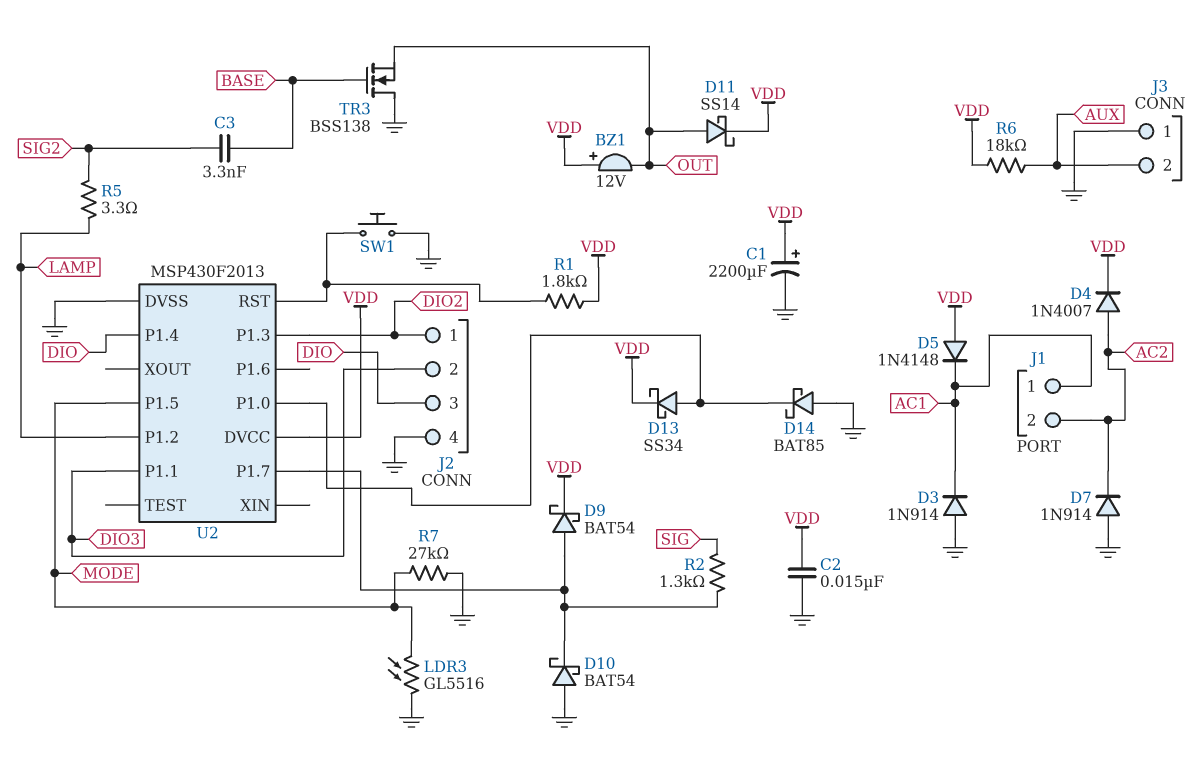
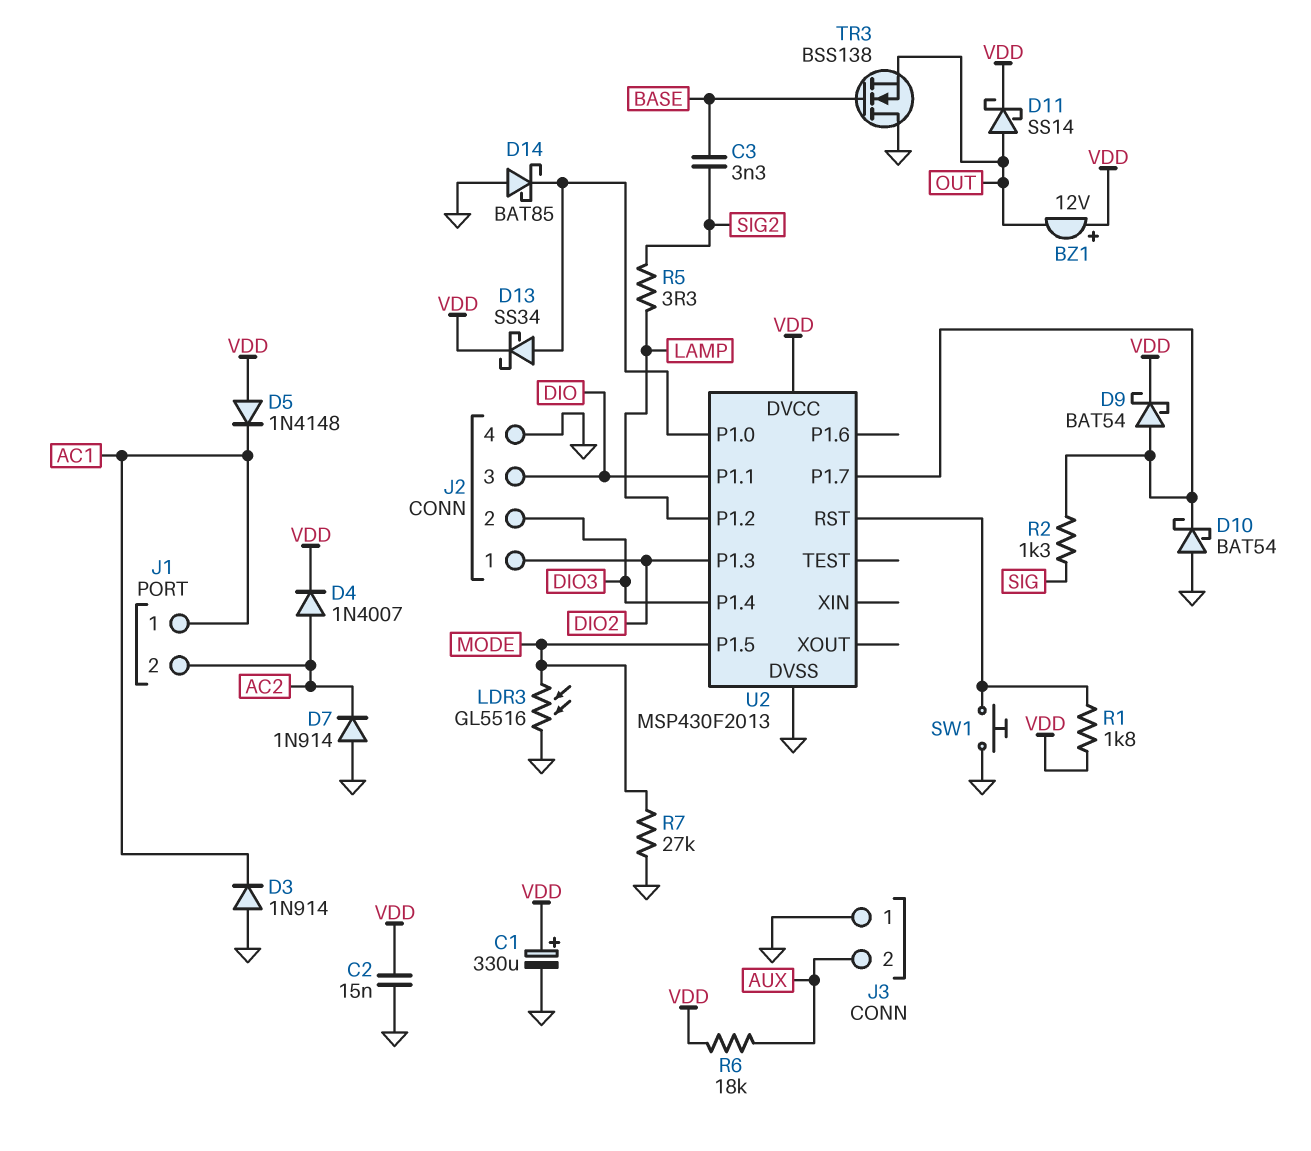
C1: 2200uF (plus VDD, minus GND) -> 330uF (plus VDD, minus GND)
U2 pin P1.1: DIO3 -> DIO
U2 pin P1.4: DIO -> DIO3

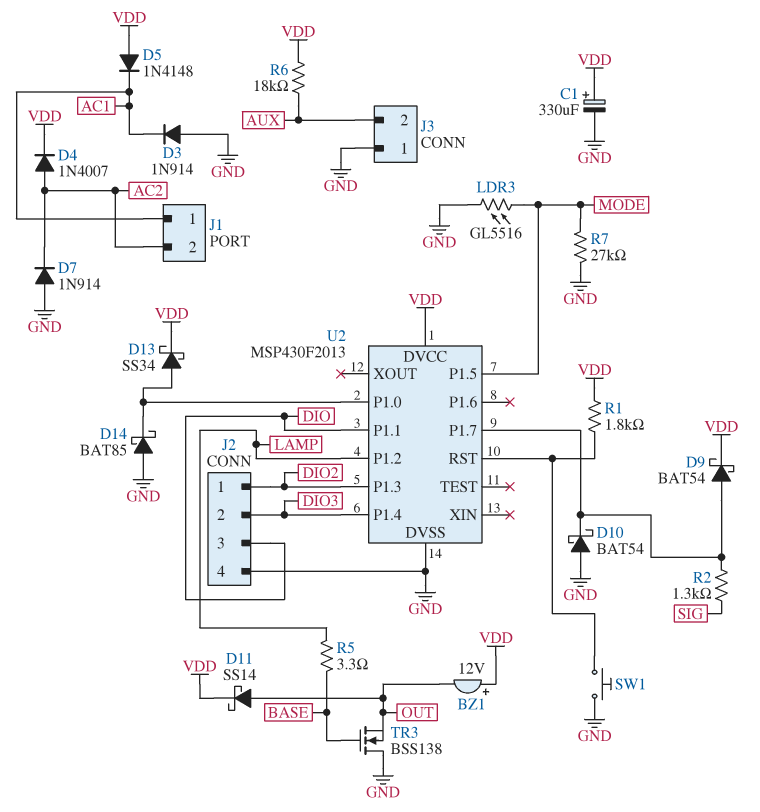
C2: 15nF (GND, VDD) -> none
C3: 3.3nF (BASE, SIG2) -> none
R5: 3.3 (LAMP, SIG2) -> 3.3 (BASE, LAMP)

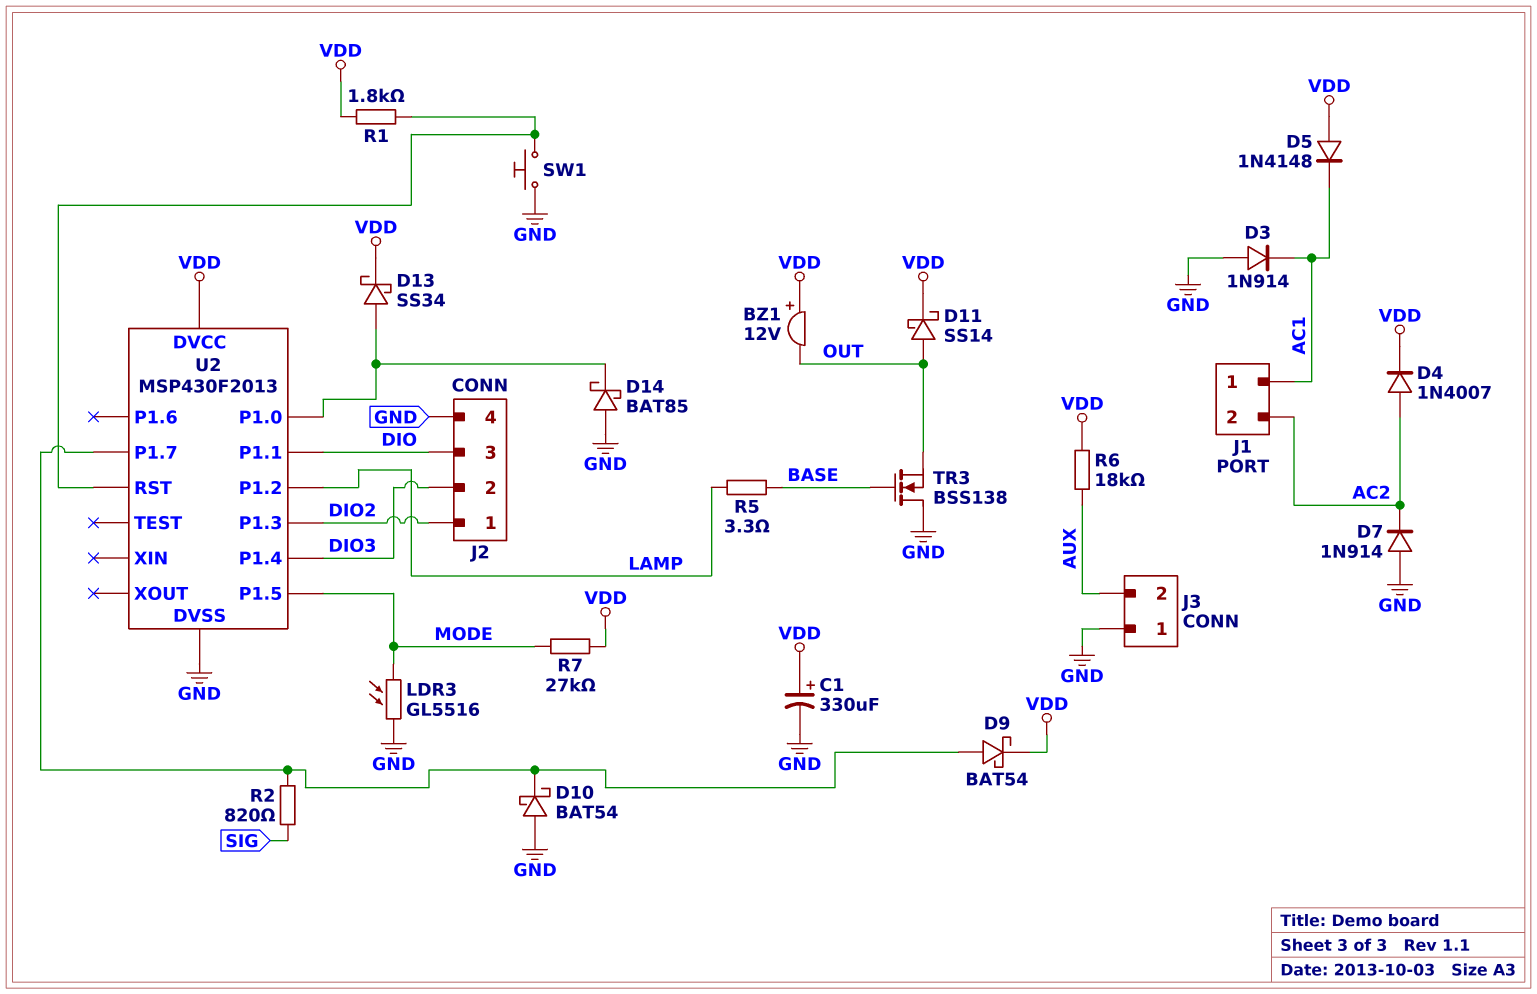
R2: 1.3k (SIG, U2/P1.7) -> 820 (SIG, U2/P1.7)
R7: 27k (GND, MODE) -> 27k (MODE, VDD)

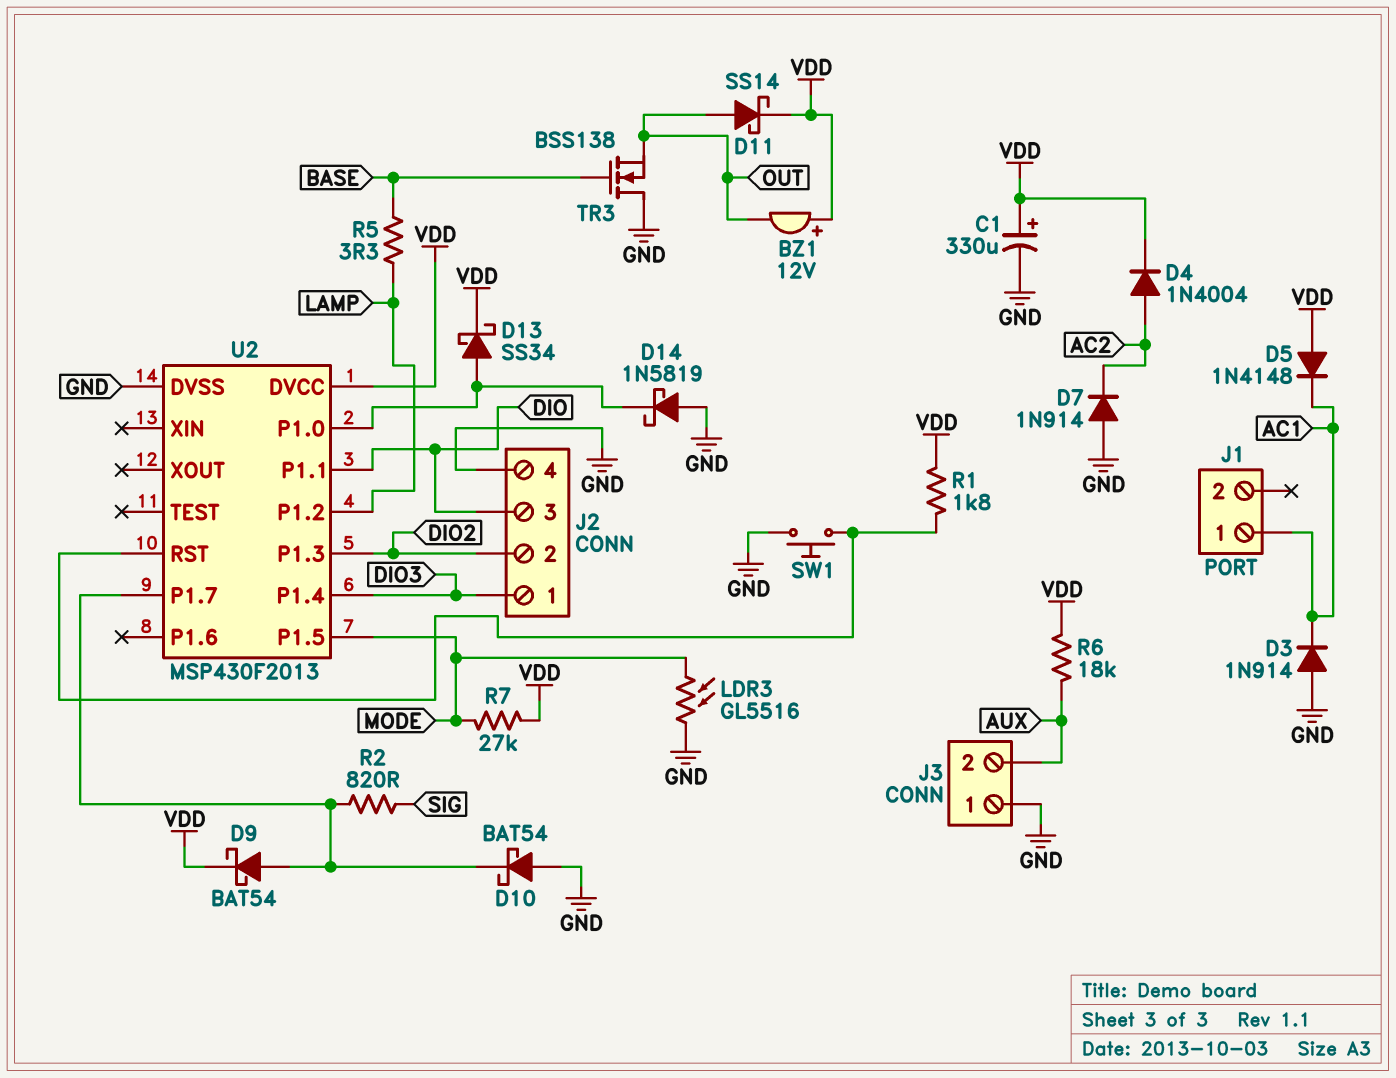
D4: diode 1N4007 (A AC2, K VDD) -> diode 1N4004 (A AC2, K VDD)
D14: schottky BAT85 (A GND, K U2/P1.0) -> schottky 1N5819 (A GND, K U2/P1.0)
J1 pin 2: AC2 -> none
J2 pin 1: DIO2 -> DIO3
J2 pin 2: DIO3 -> DIO2

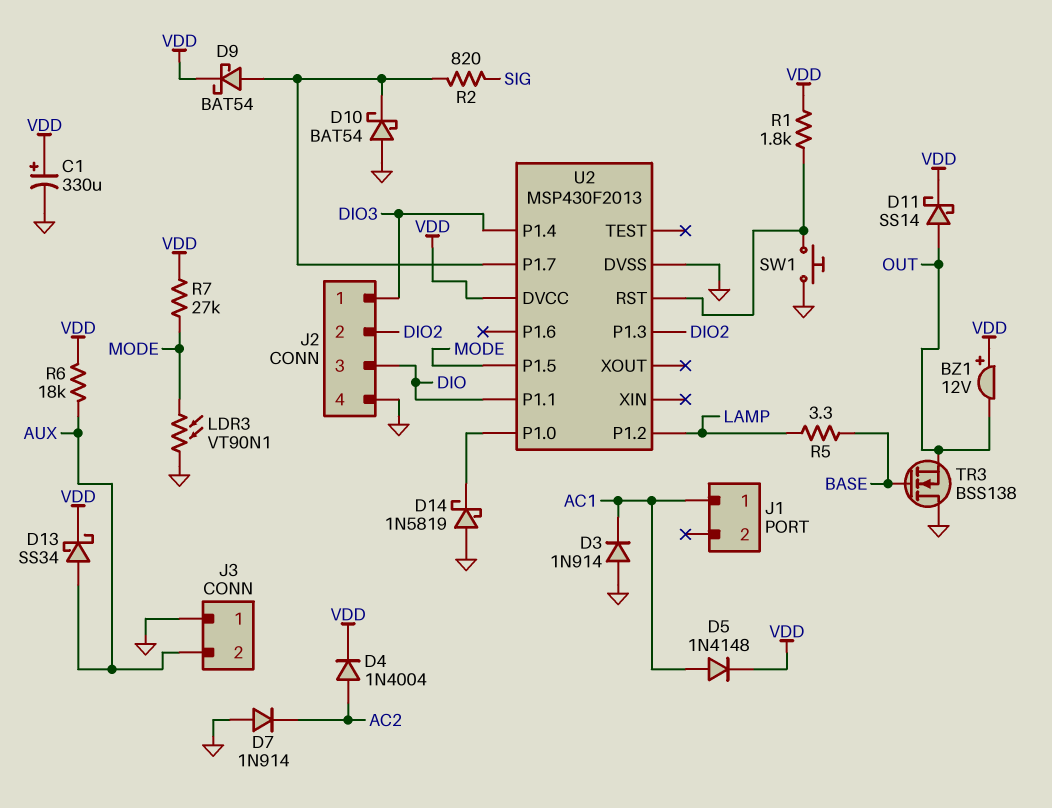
D5: diode 1N4148 (A VDD, K AC1) -> diode 1N4148 (A AC1, K VDD)
D13: schottky SS34 (A U2/P1.0, K VDD) -> schottky SS34 (A AUX, K VDD)
LDR3: GL5516 (GND, MODE) -> VT90N1 (GND, MODE)

